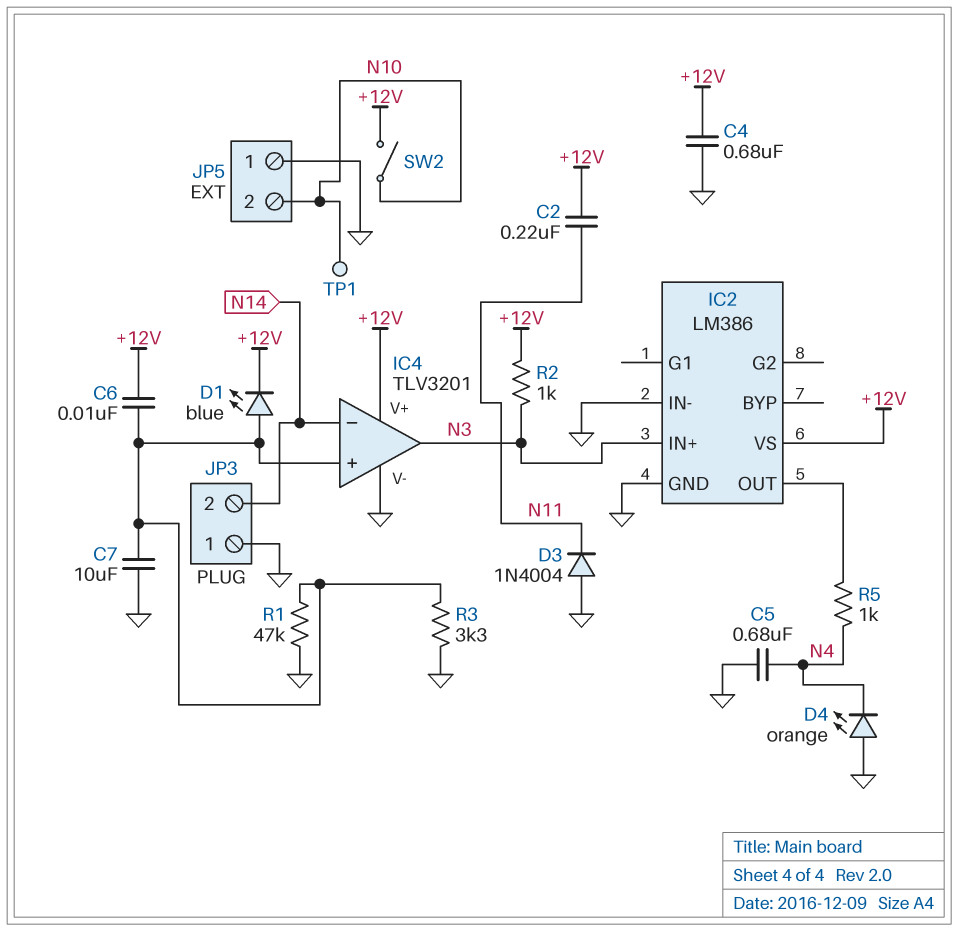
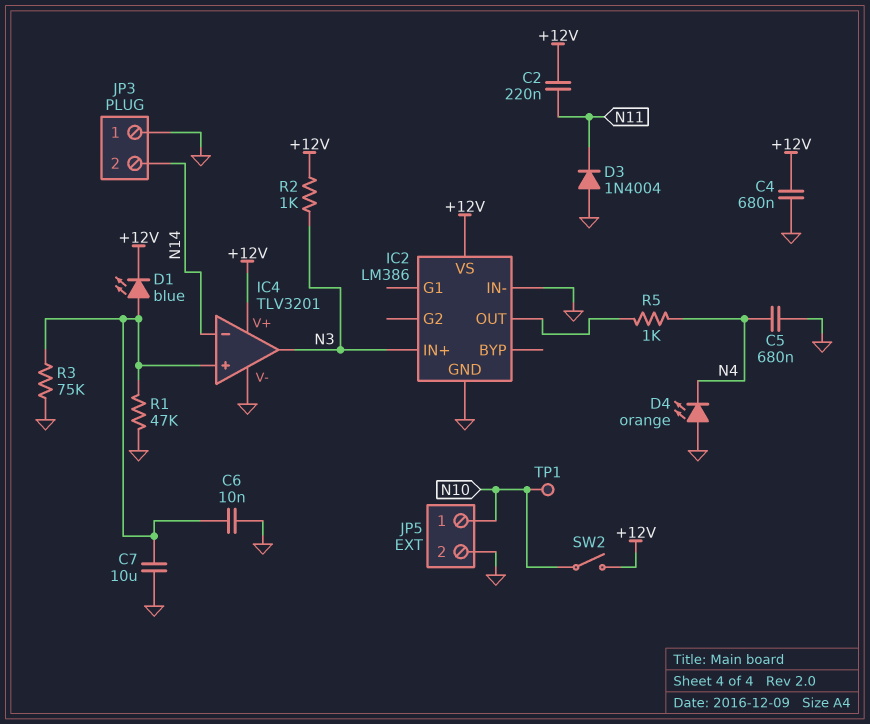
C6: 10nF (+12V, IC4/in+) -> 10nF (GND, IC4/in+)
JP5 pin 1: GND -> N10
JP5 pin 2: N10 -> GND
R3: 3.3k (GND, IC4/in+) -> 75k (GND, IC4/in+)

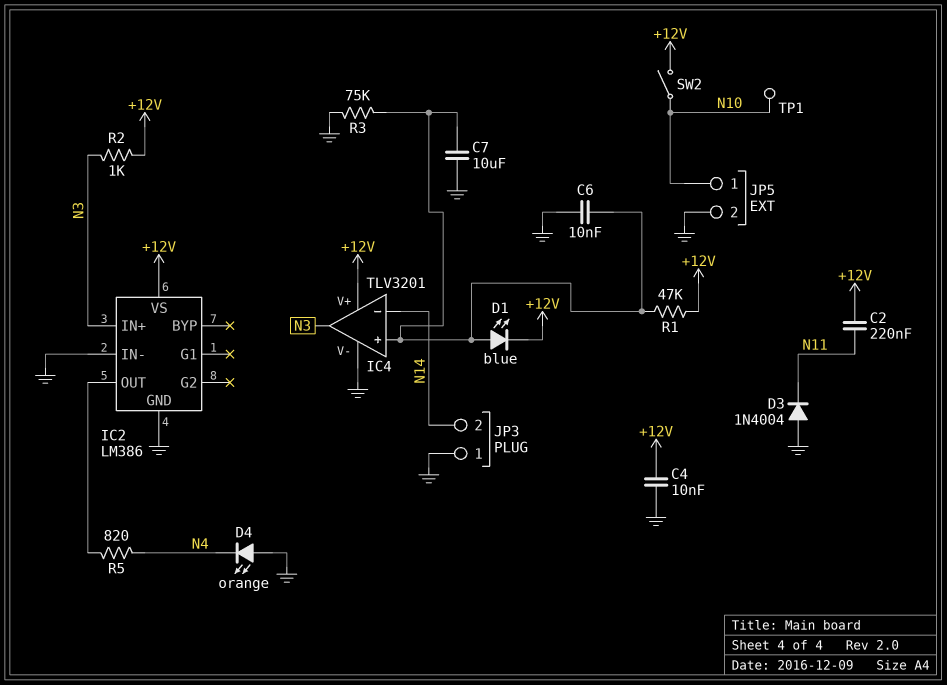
C4: 680nF (+12V, GND) -> 10nF (+12V, GND)
C5: 680nF (GND, N4) -> none
R1: 47k (GND, IC4/in+) -> 47k (+12V, IC4/in+)
R5: 1k (IC2/OUT, N4) -> 820 (IC2/OUT, N4)

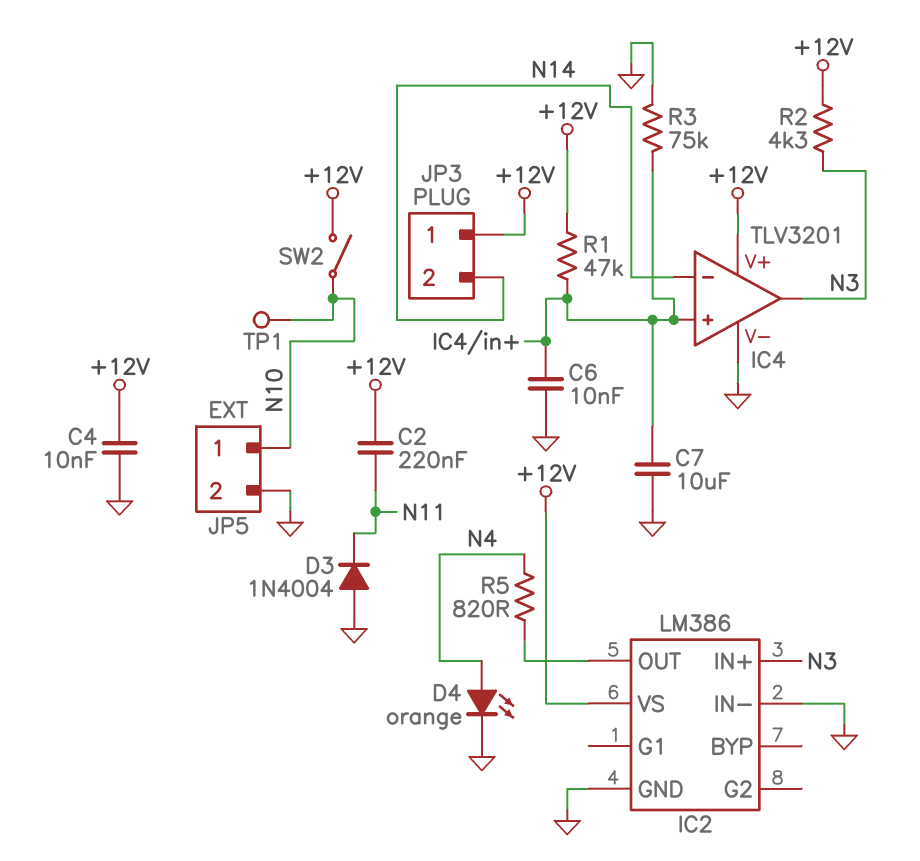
D1: LED blue (A IC4/in+, K +12V) -> none
D4: LED orange (A GND, K N4) -> LED orange (A N4, K GND)
JP3 pin 1: GND -> +12V
R2: 1k (+12V, N3) -> 4.3k (+12V, N3)

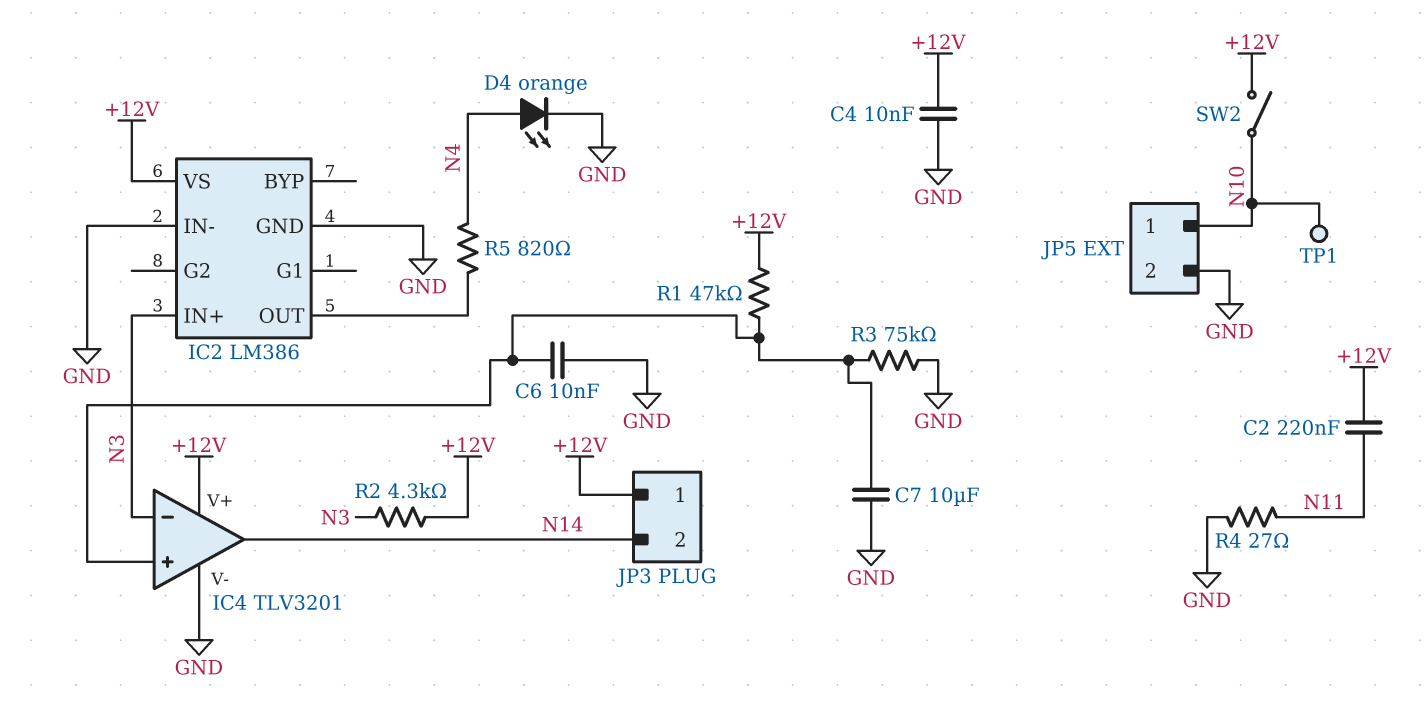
D3: diode 1N4004 (A GND, K N11) -> none
IC4 pin in-: N14 -> N3
IC4 pin out: N3 -> N14
R4: none -> 27 (GND, N11)

